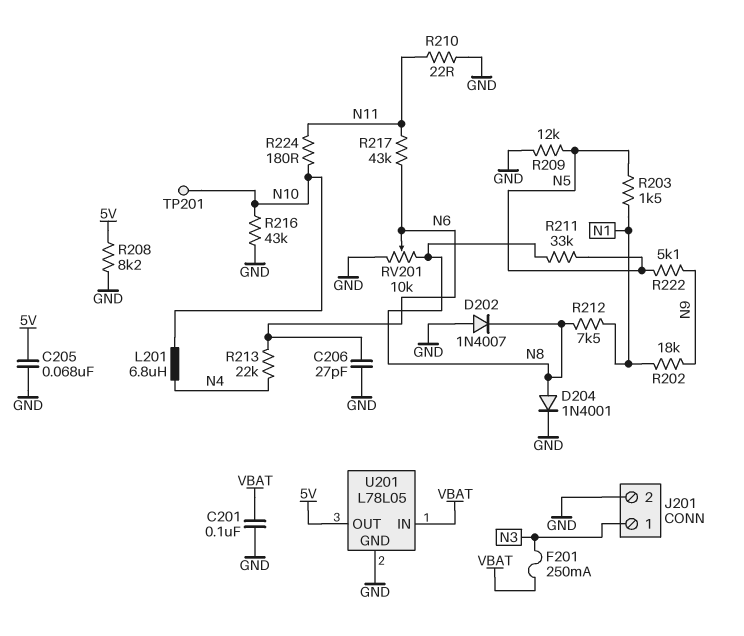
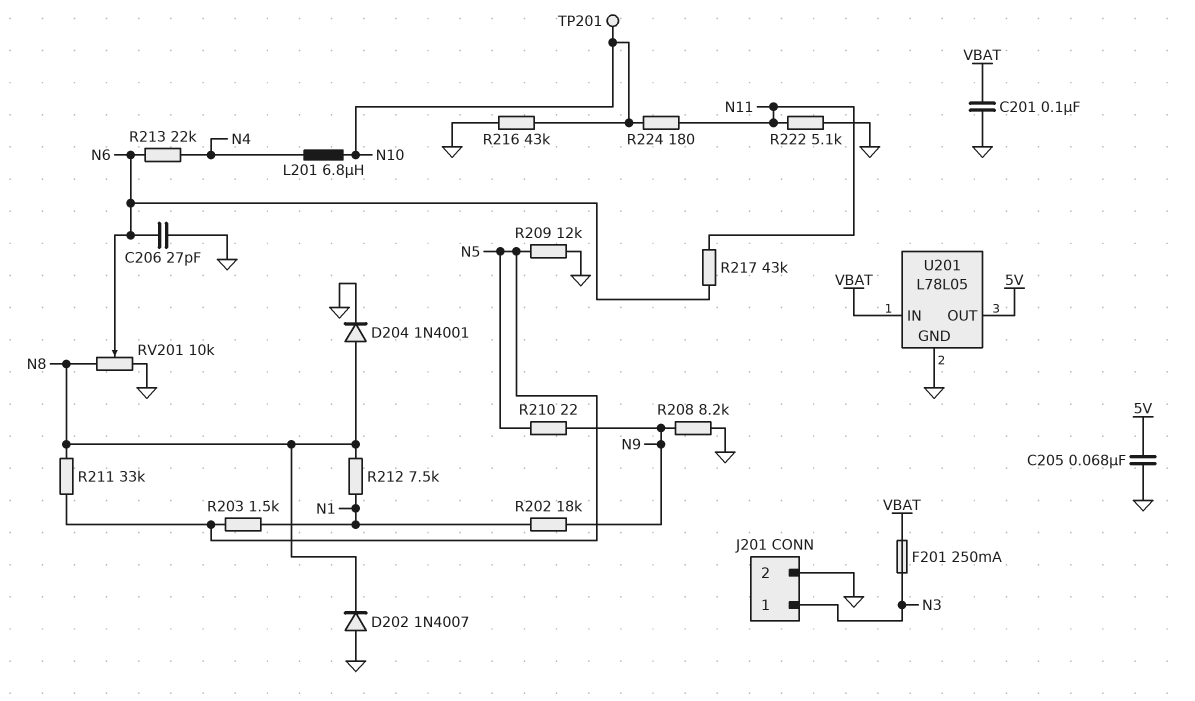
R208: 8.2k (5V, GND) -> 8.2k (GND, N9)
R210: 22 (GND, N11) -> 22 (N5, N9)
R222: 5.1k (N5, N9) -> 5.1k (GND, N11)

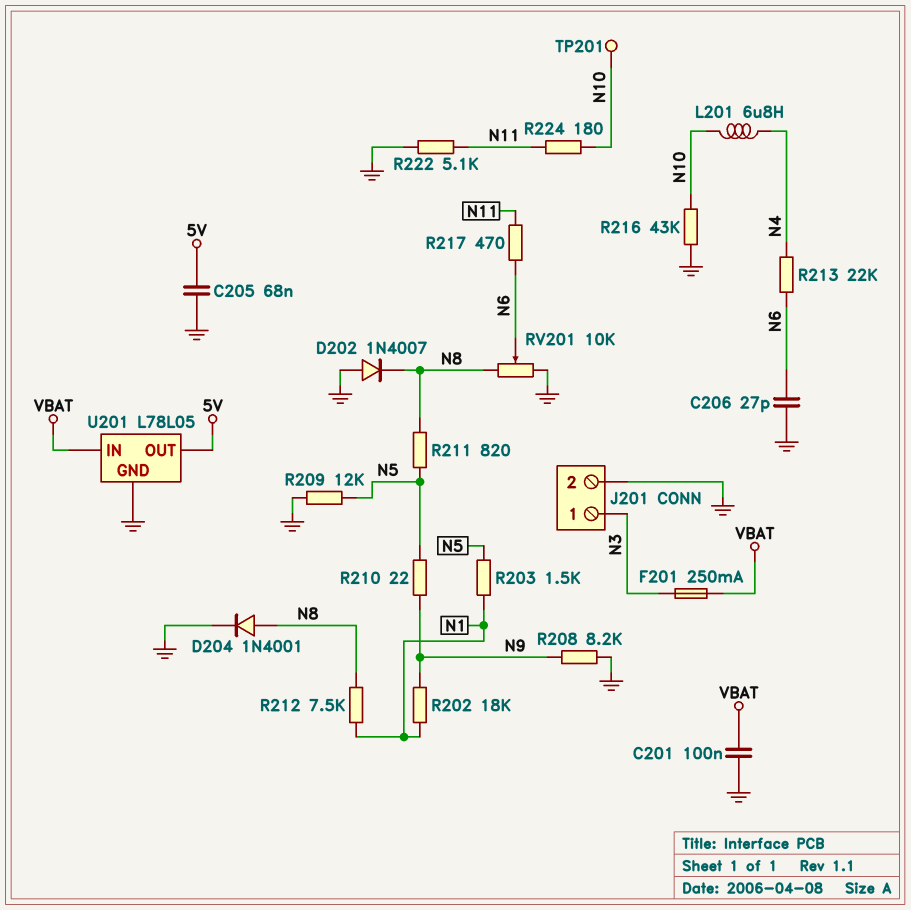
R211: 33k (N5, N8) -> 820 (N5, N8)
R217: 43k (N6, N11) -> 470 (N6, N11)

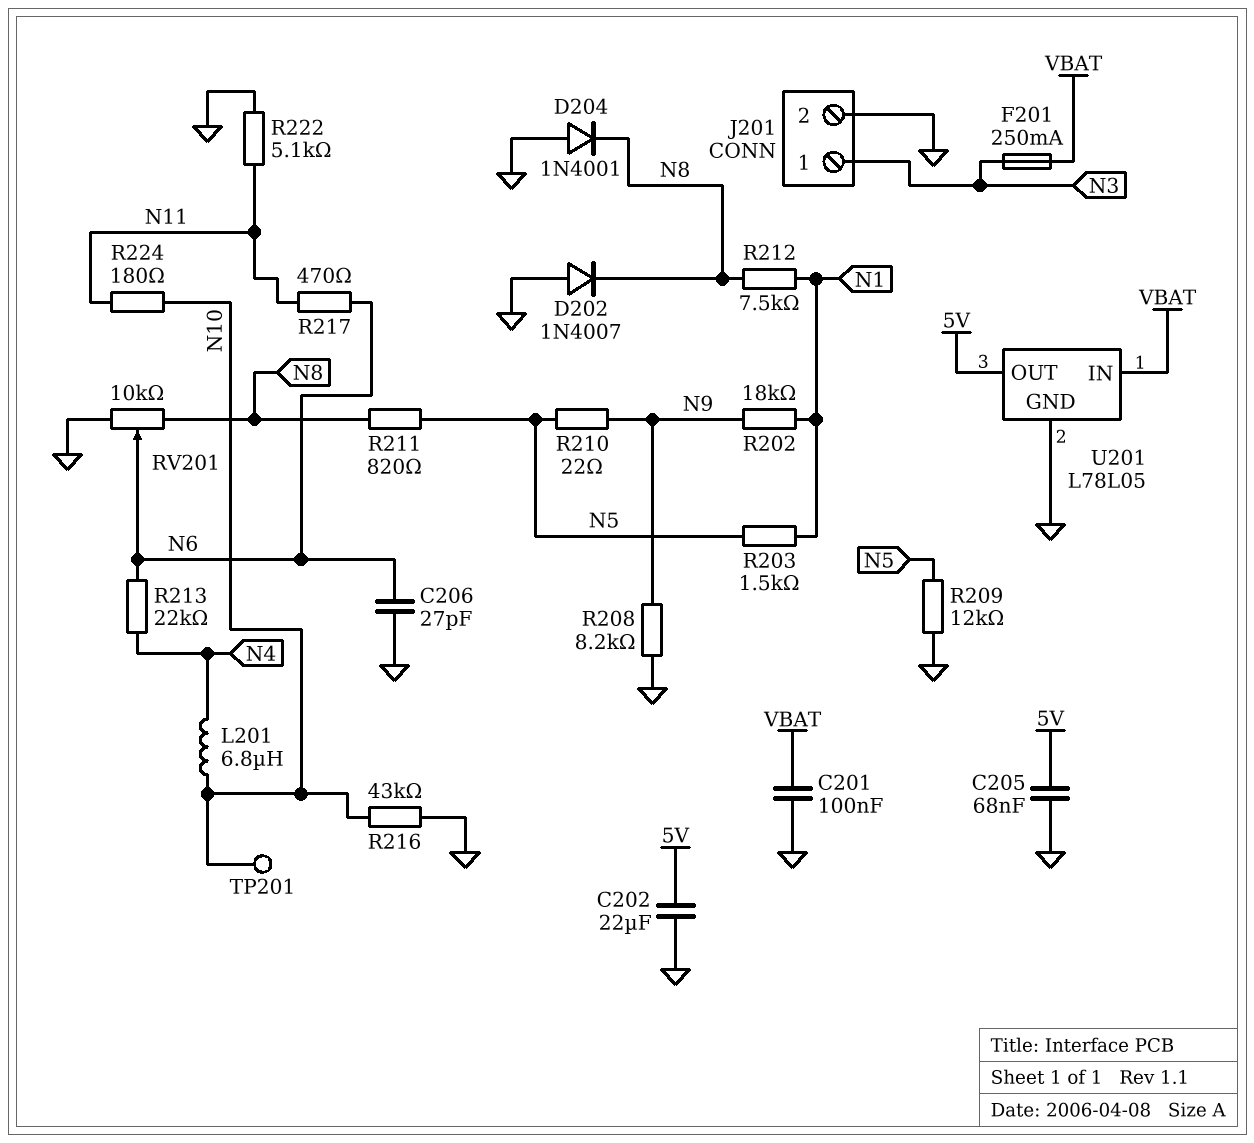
C202: none -> 22uF (5V, GND)
D204: diode 1N4001 (A N8, K GND) -> diode 1N4001 (A GND, K N8)

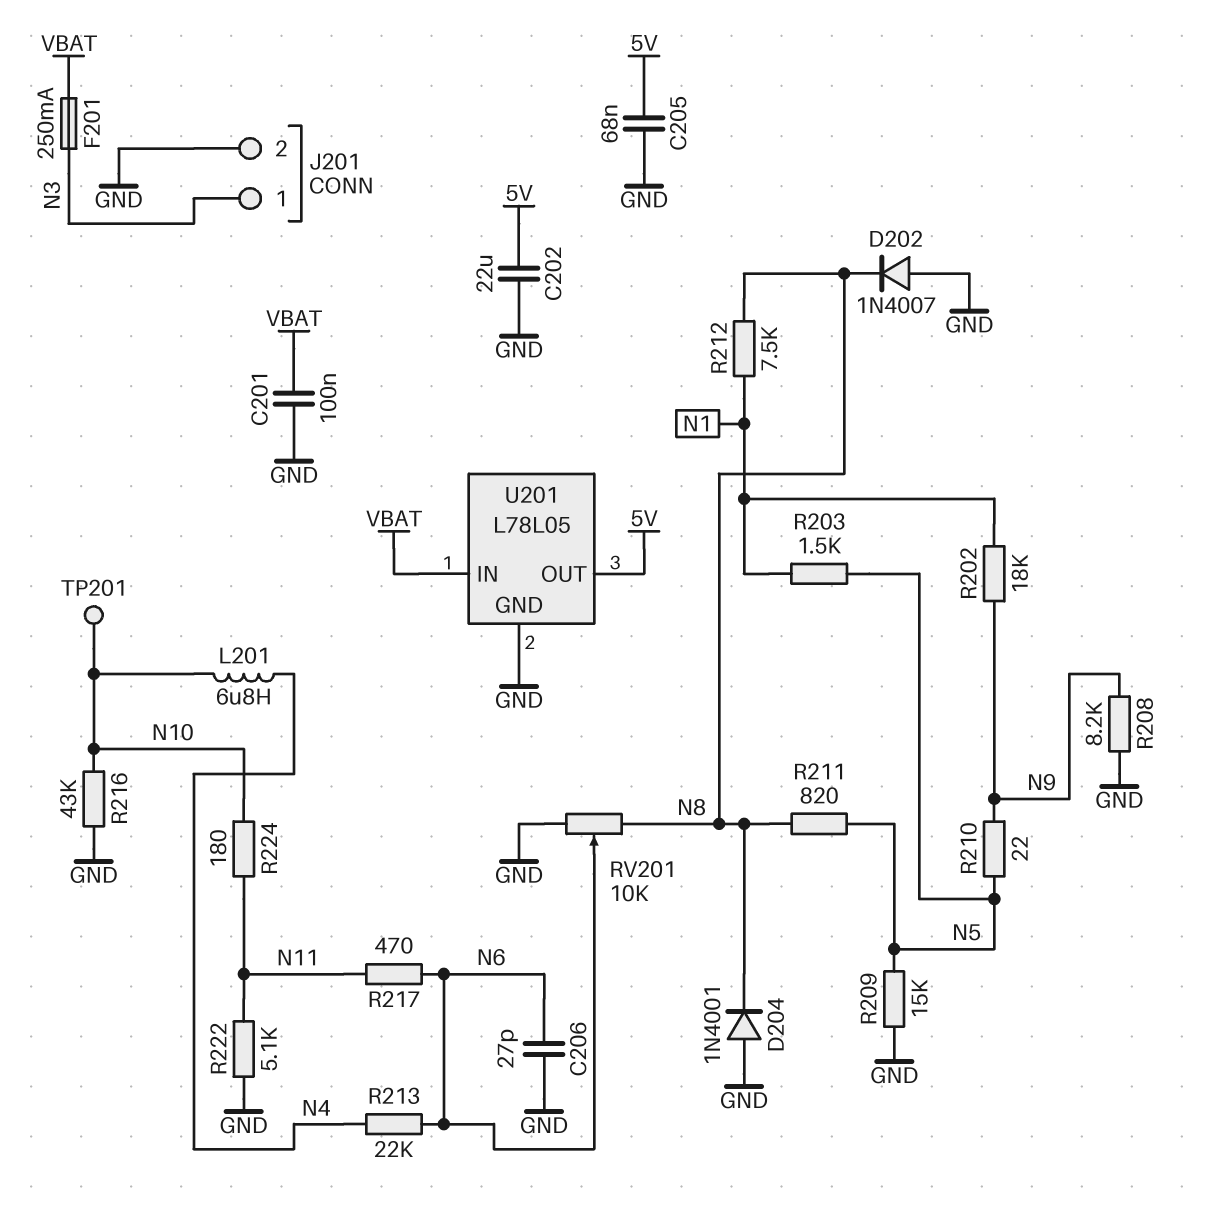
R209: 12k (GND, N5) -> 15k (GND, N5)

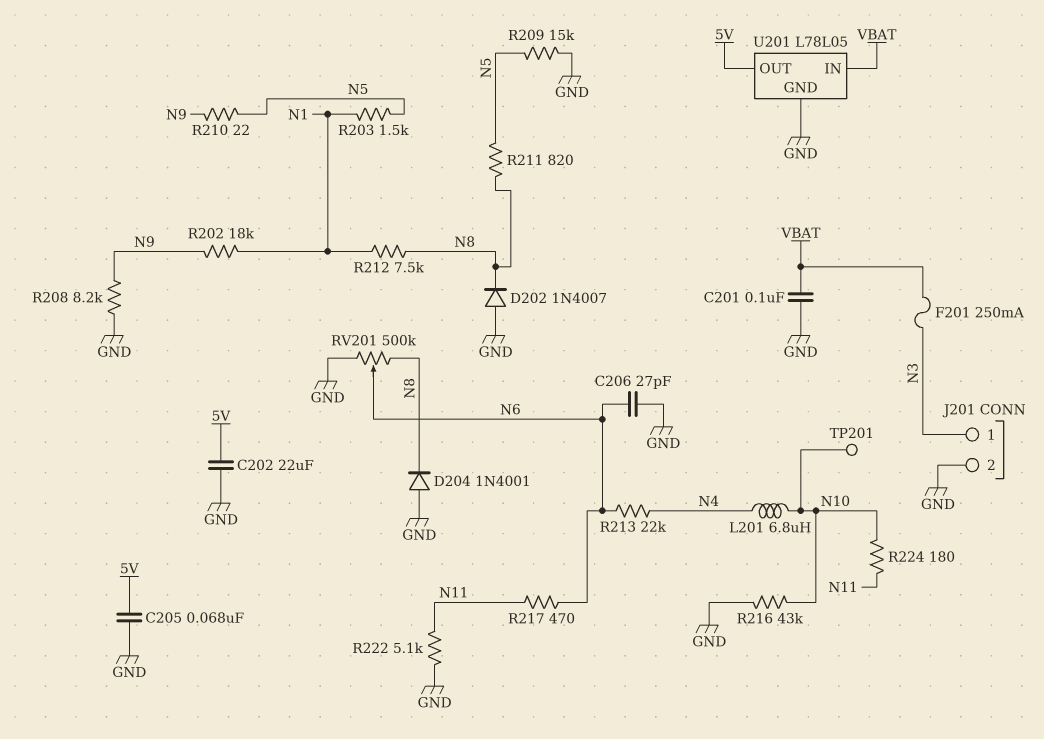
RV201: 10k (GND, N8, wiper N6) -> 500k (GND, N8, wiper N6)

